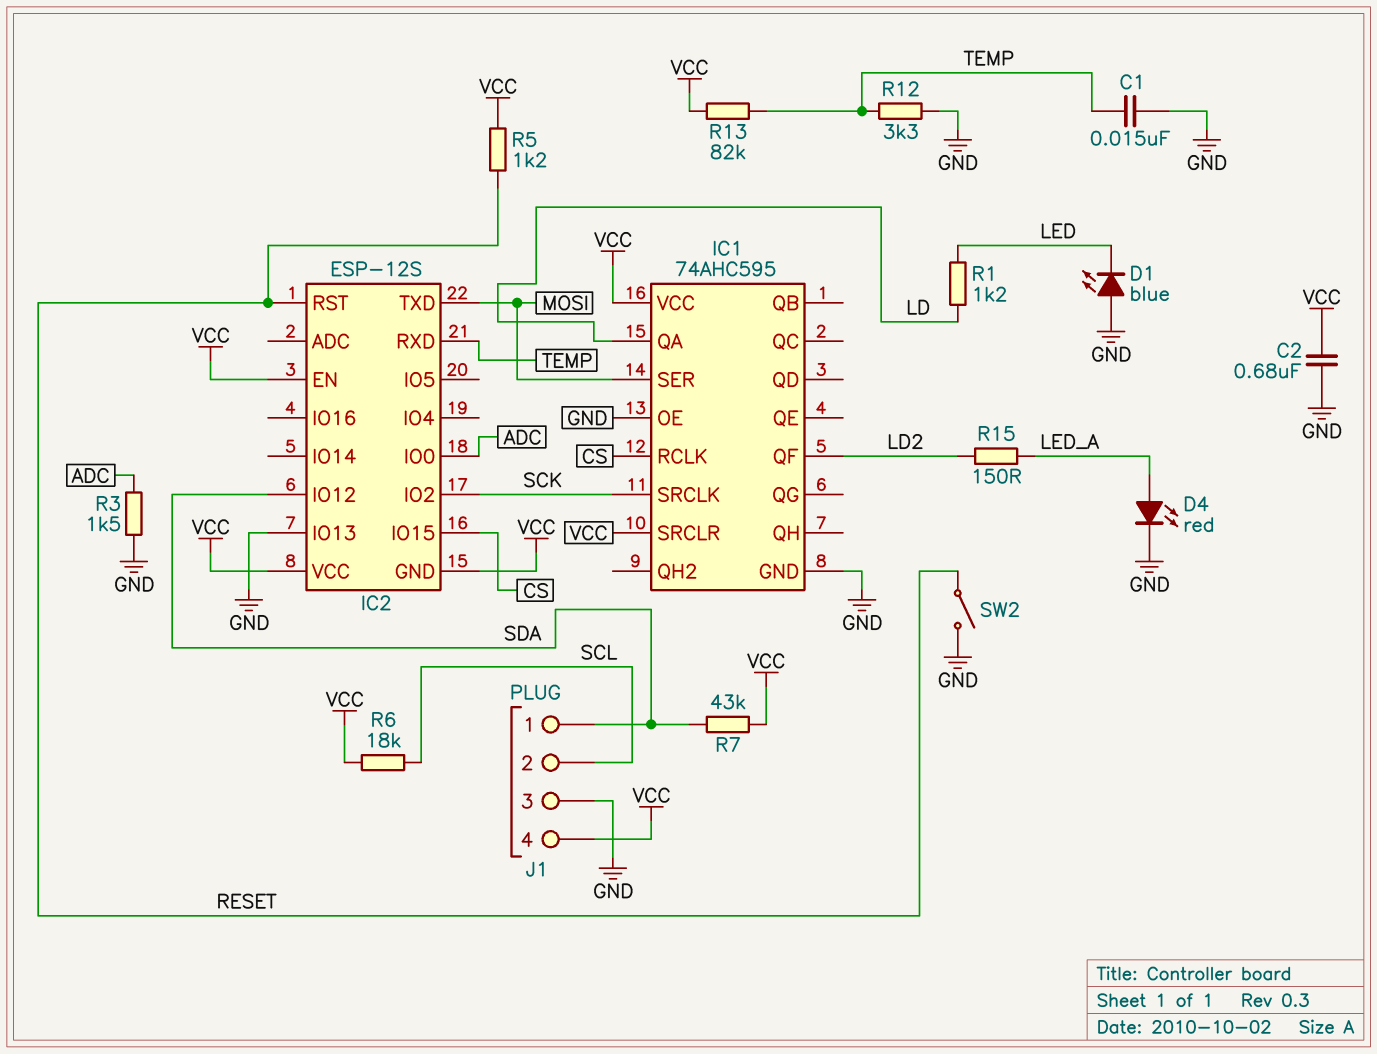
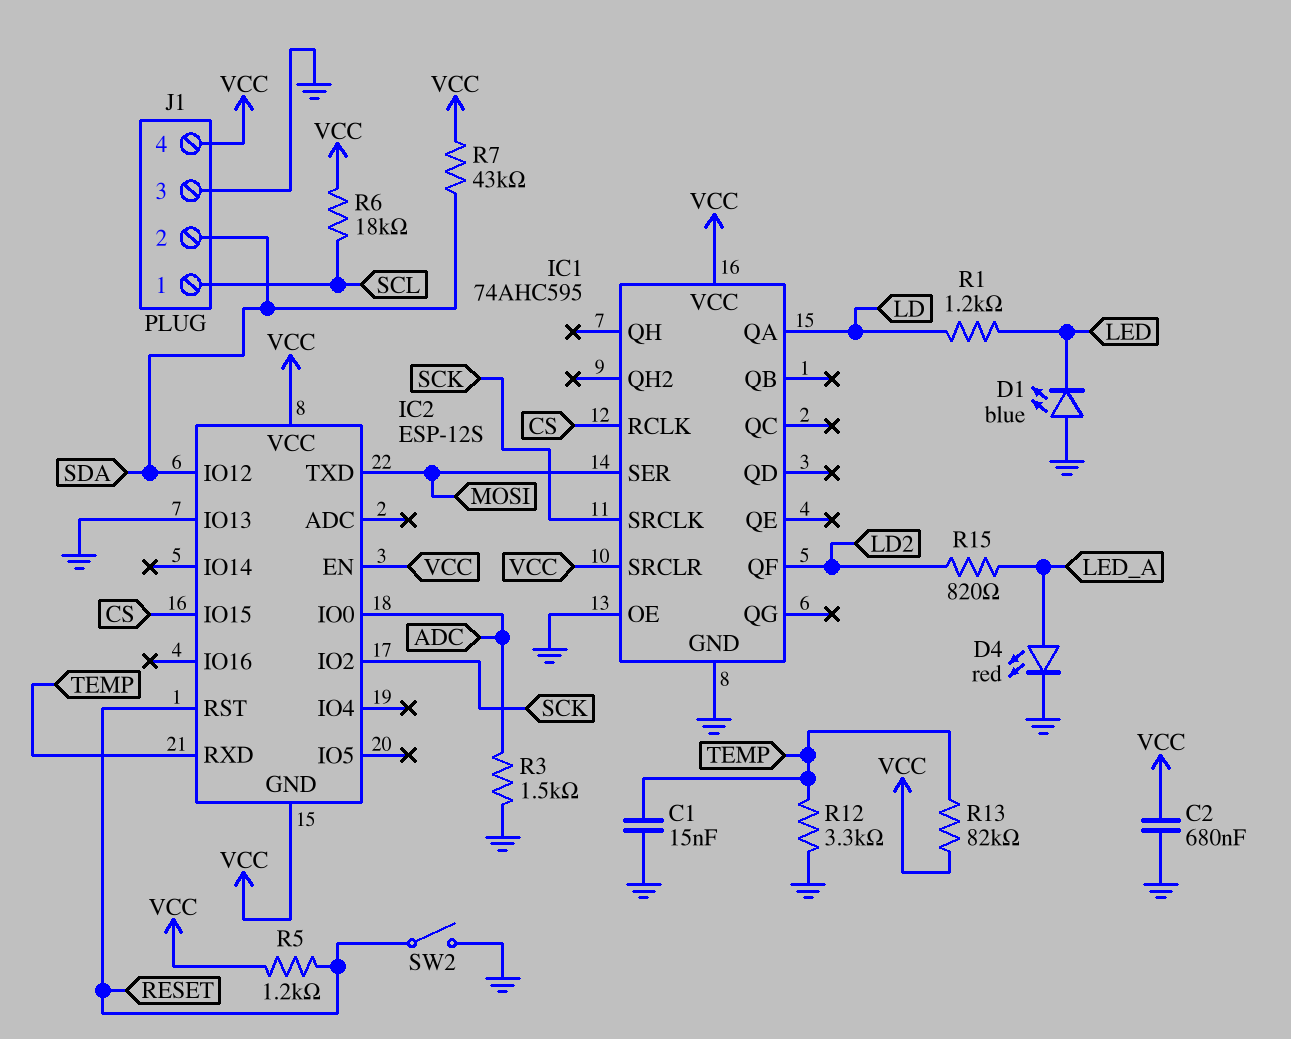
J1 pin 1: SDA -> SCL
J1 pin 2: SCL -> SDA
R15: 150 (LD2, LED_A) -> 820 (LD2, LED_A)

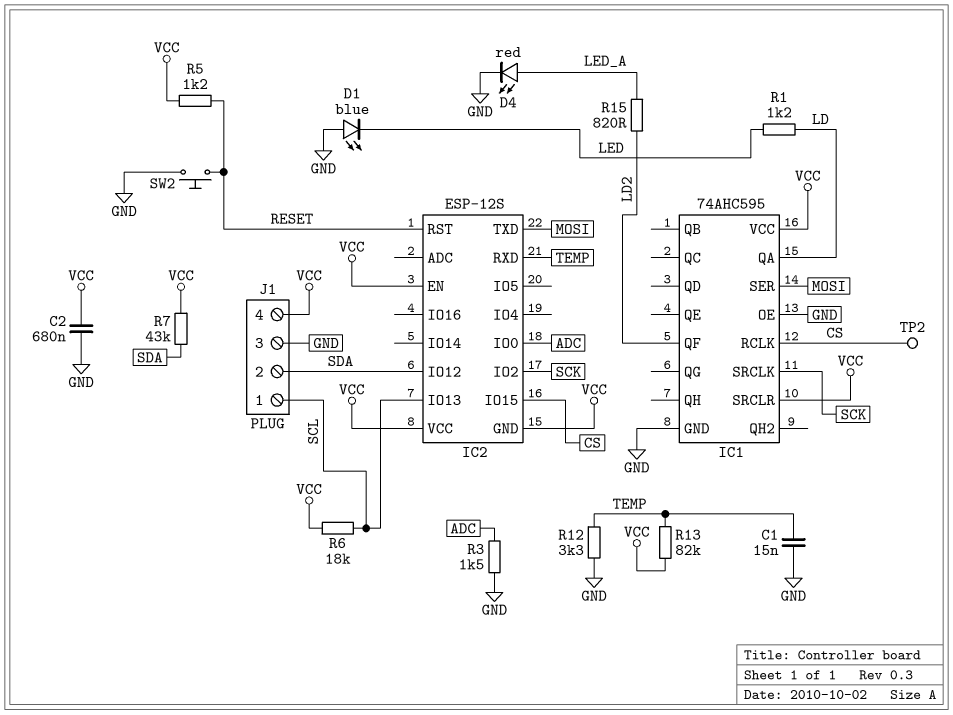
IC2 pin IO13: GND -> SCL
SW2: switch (GND, RESET) -> button (GND, RESET)
TP2: none -> test point (CS)

